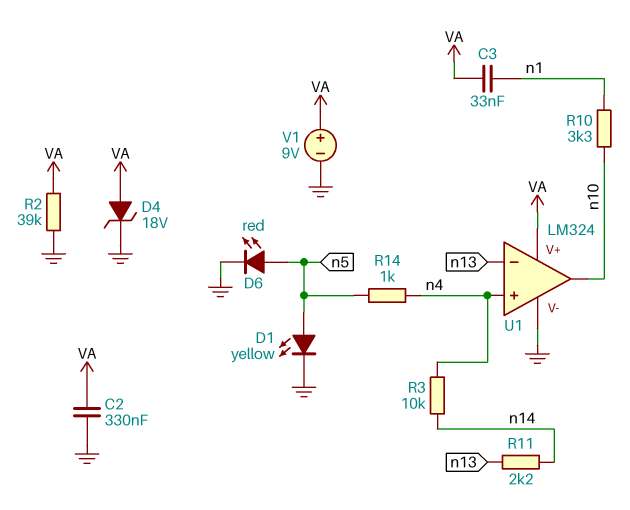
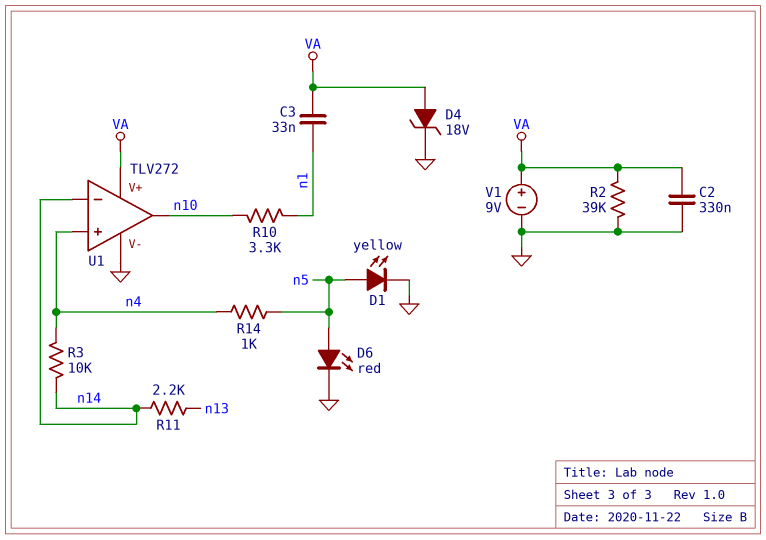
U1: LM324 -> TLV272
U1 pin in-: n13 -> n14

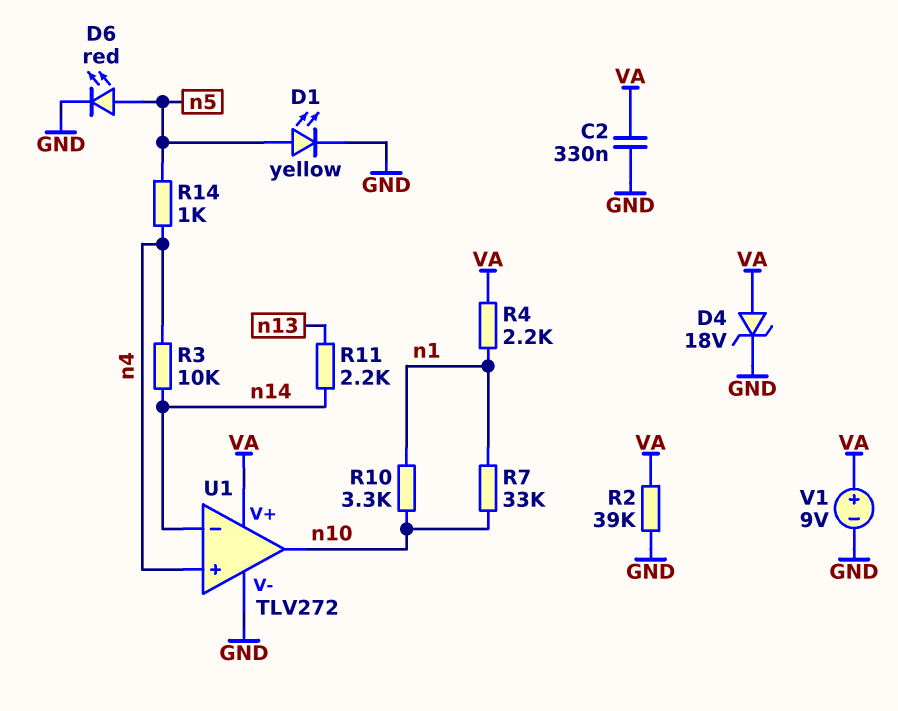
C3: 33nF (VA, n1) -> none
R4: none -> 2.2k (VA, n1)
R7: none -> 33k (n1, n10)

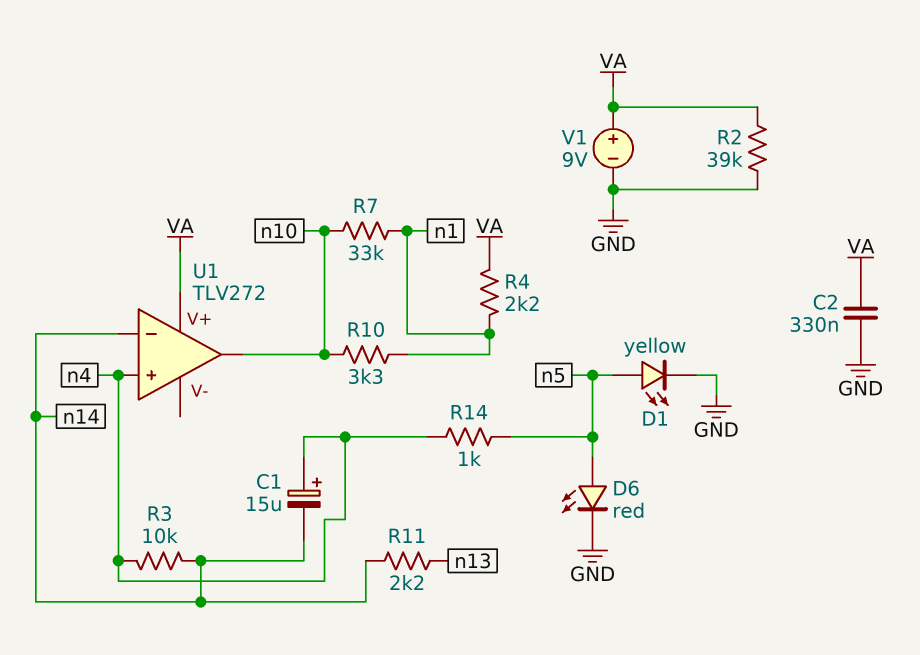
C1: none -> 15uF (plus n4, minus n14)
D4: zener 18V (A VA, K GND) -> none
U1 pin V-: GND -> none

